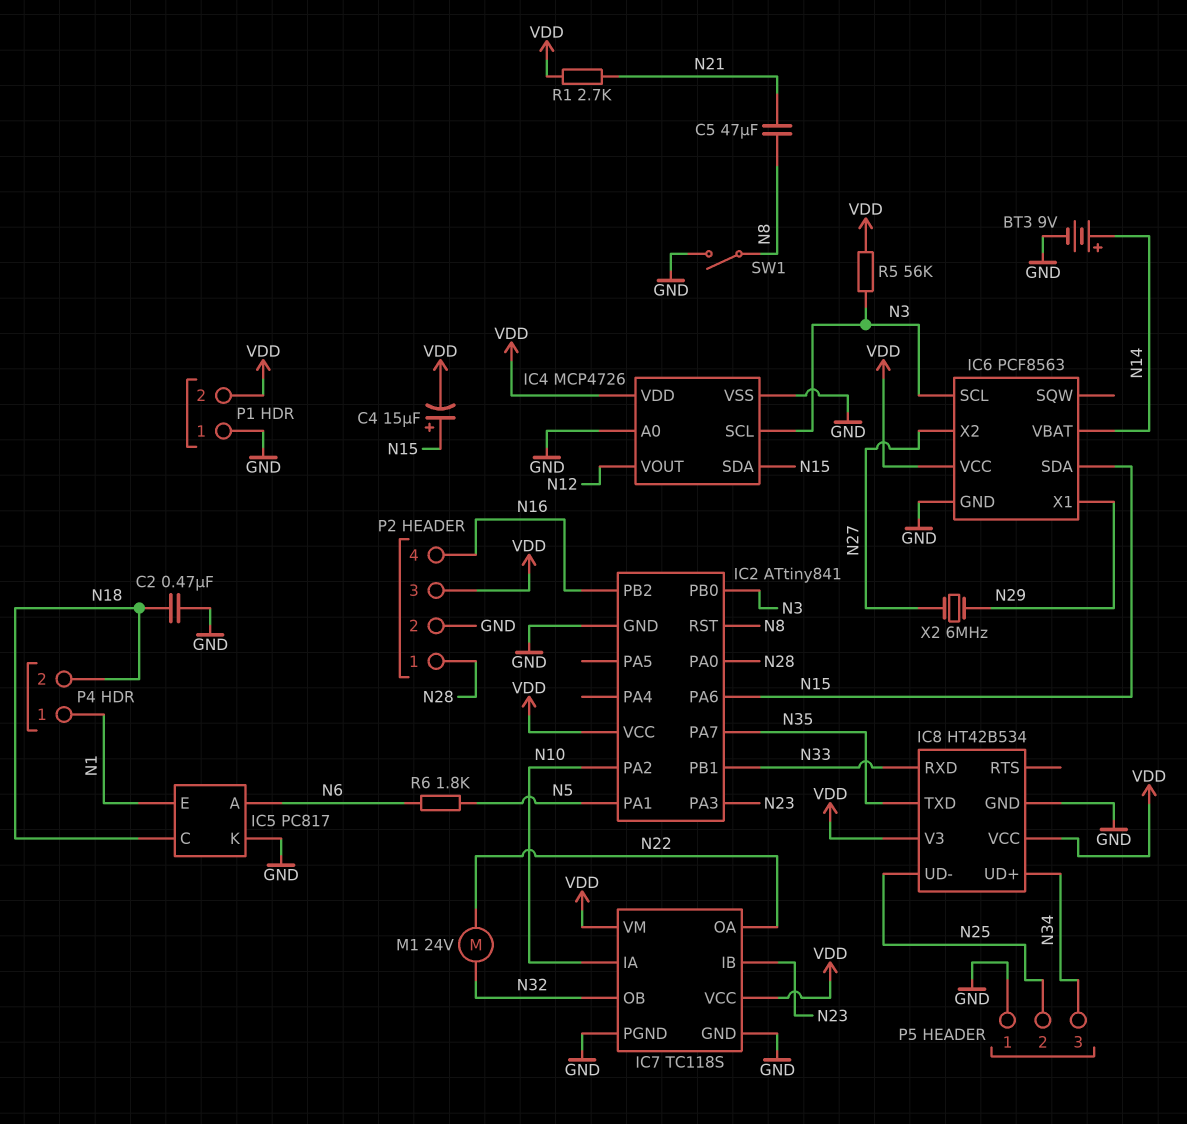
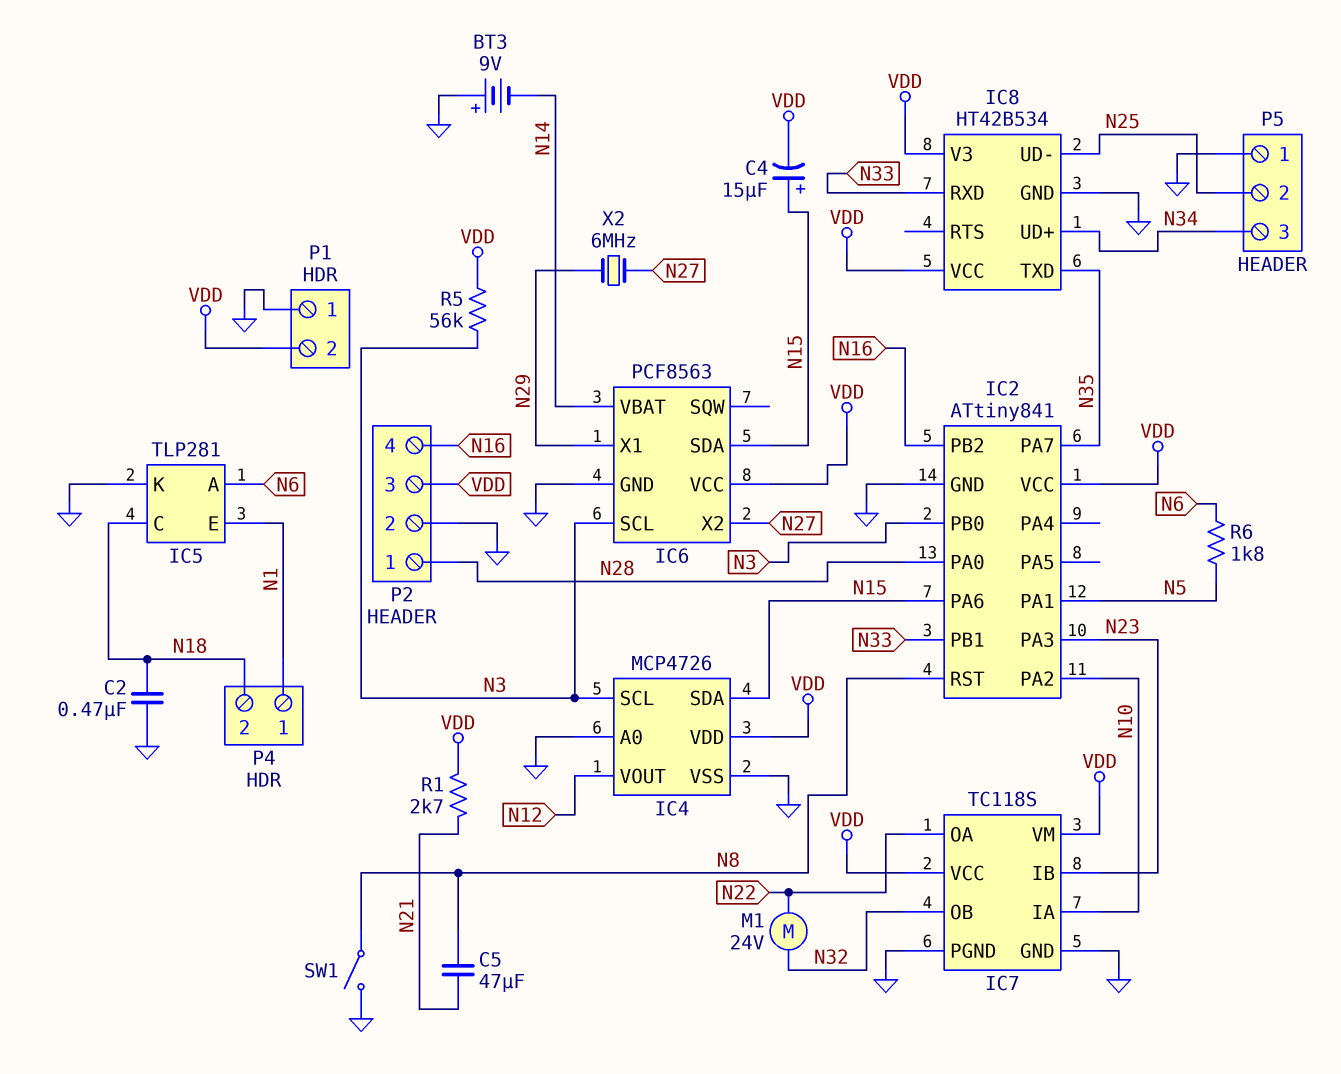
BT3: 9V (plus N14, minus GND) -> 9V (plus GND, minus N14)
IC5: PC817 -> TLP281

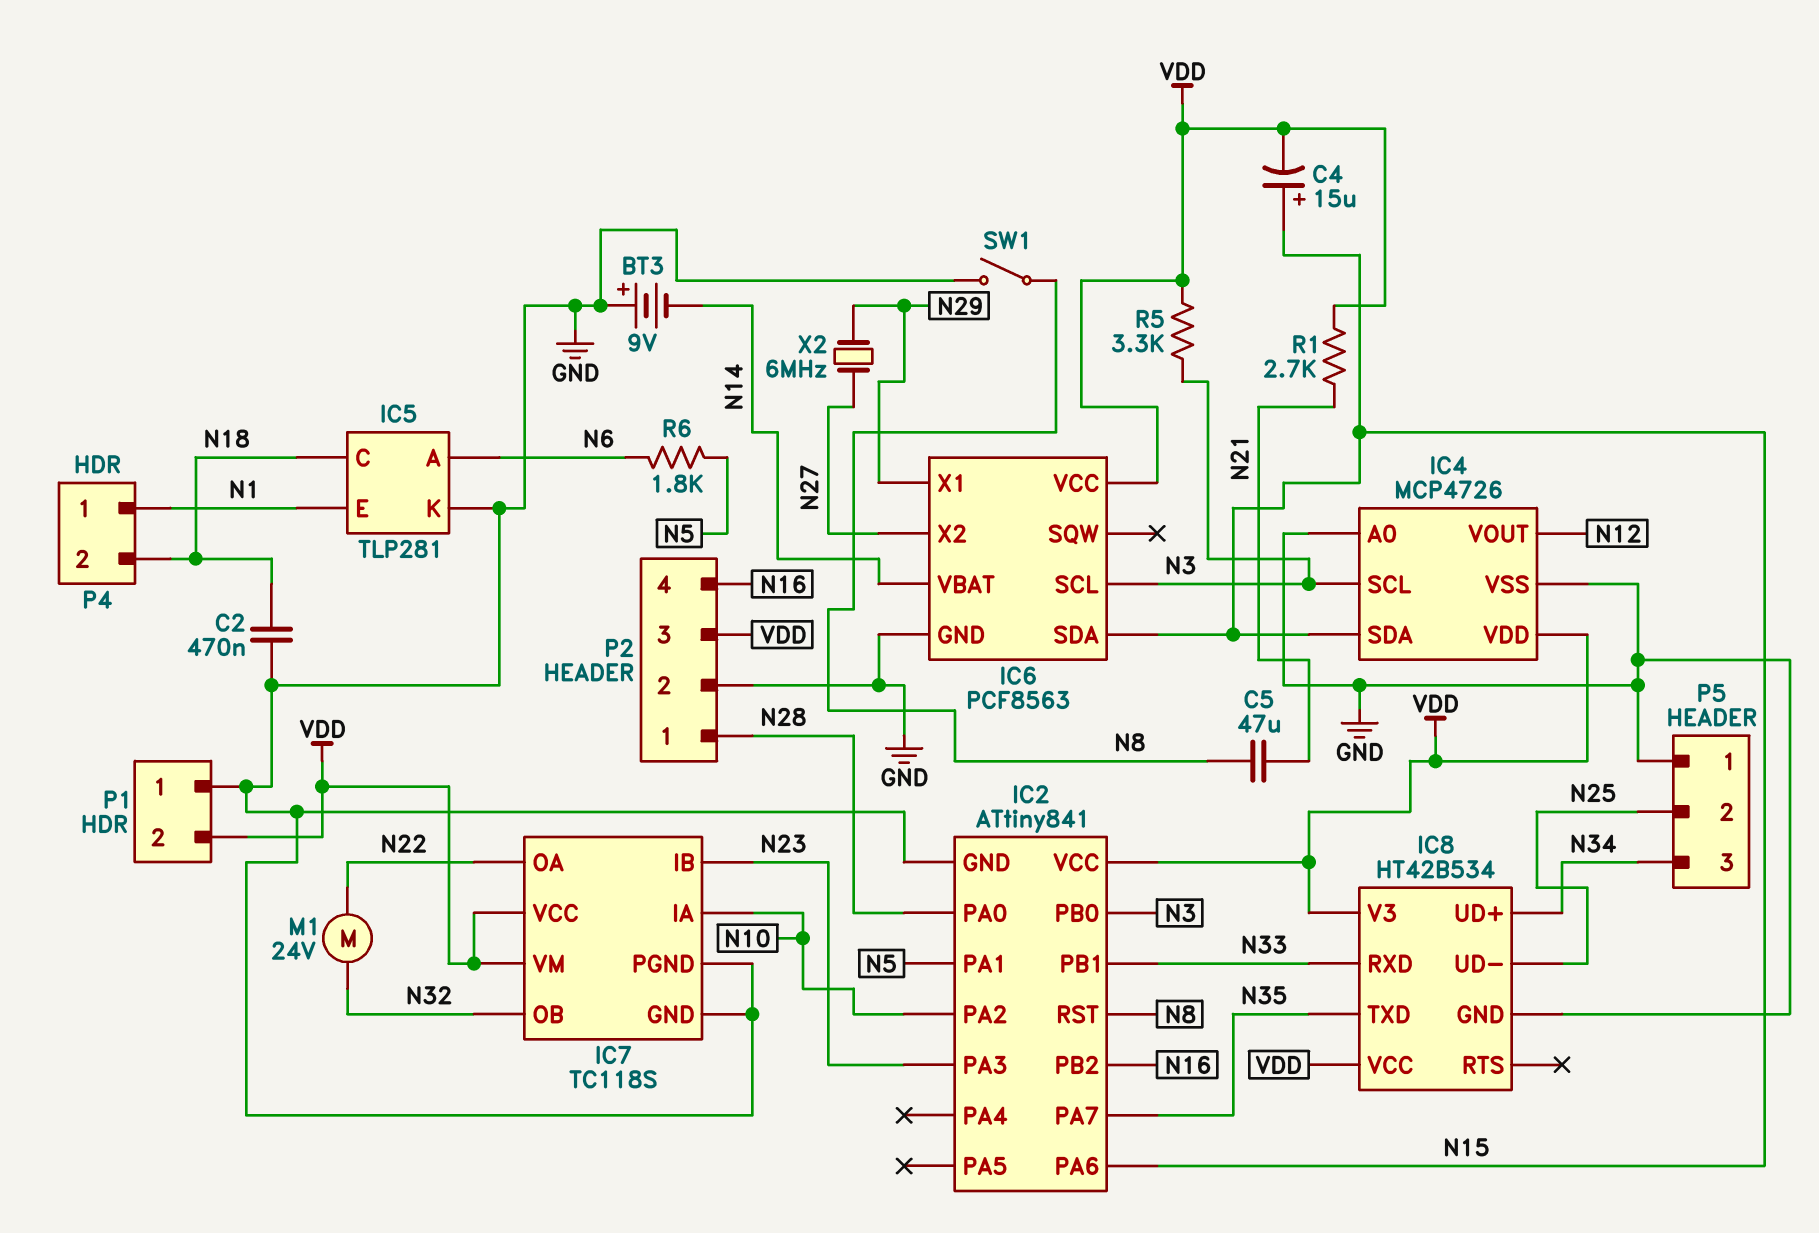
R5: 56k (N3, VDD) -> 3.3k (N3, VDD)

